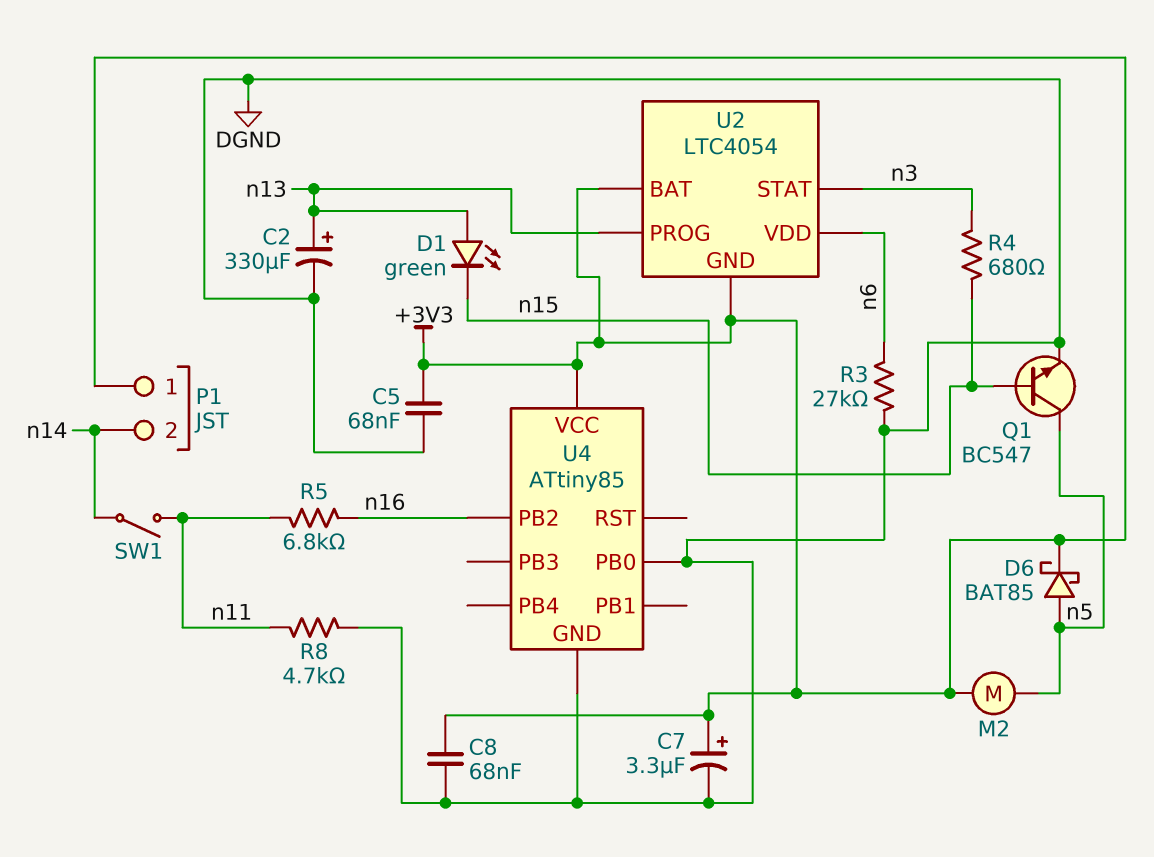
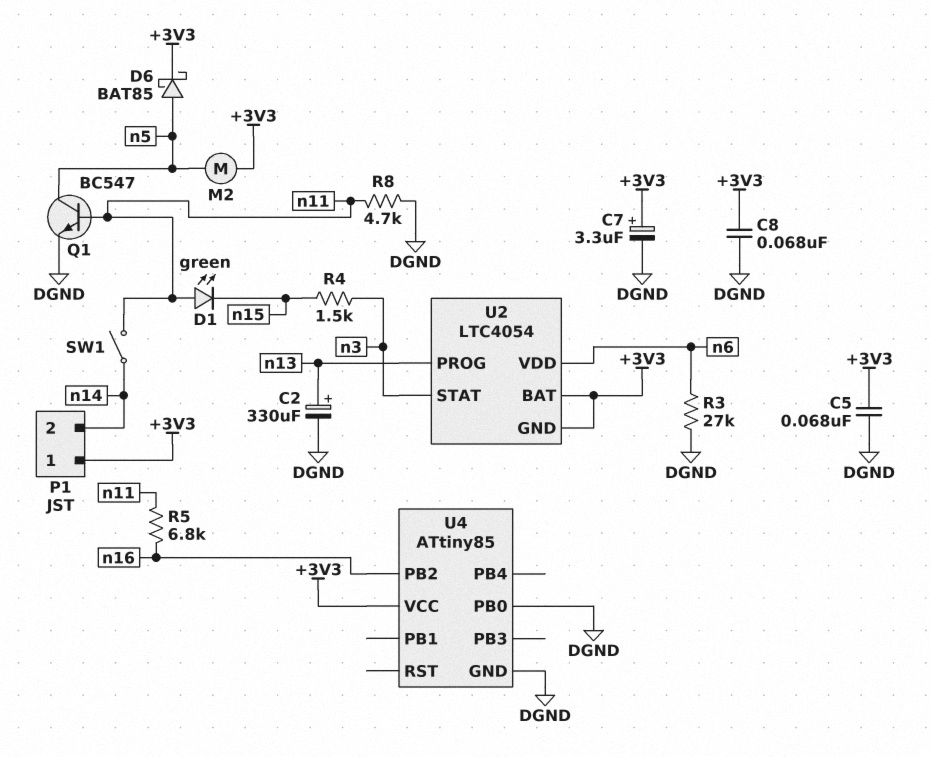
D1: LED green (A n13, K n15) -> LED green (A n11, K n15)
Q1: NPN BC547 (B n15, C n5, E DGND) -> NPN BC547 (B n11, C n5, E DGND)
R4: 680 (n3, n15) -> 1.5k (n3, n15)

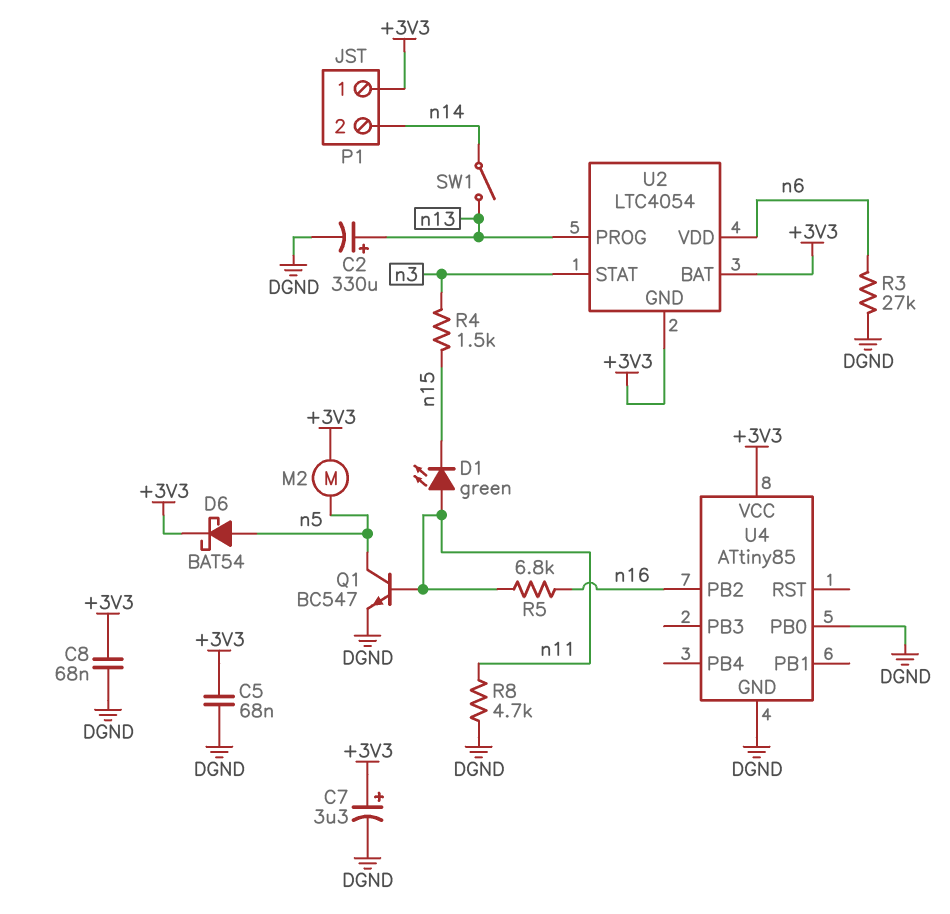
D6: schottky BAT85 (A n5, K +3V3) -> schottky BAT54 (A n5, K +3V3)
SW1: switch (n11, n14) -> switch (n13, n14)

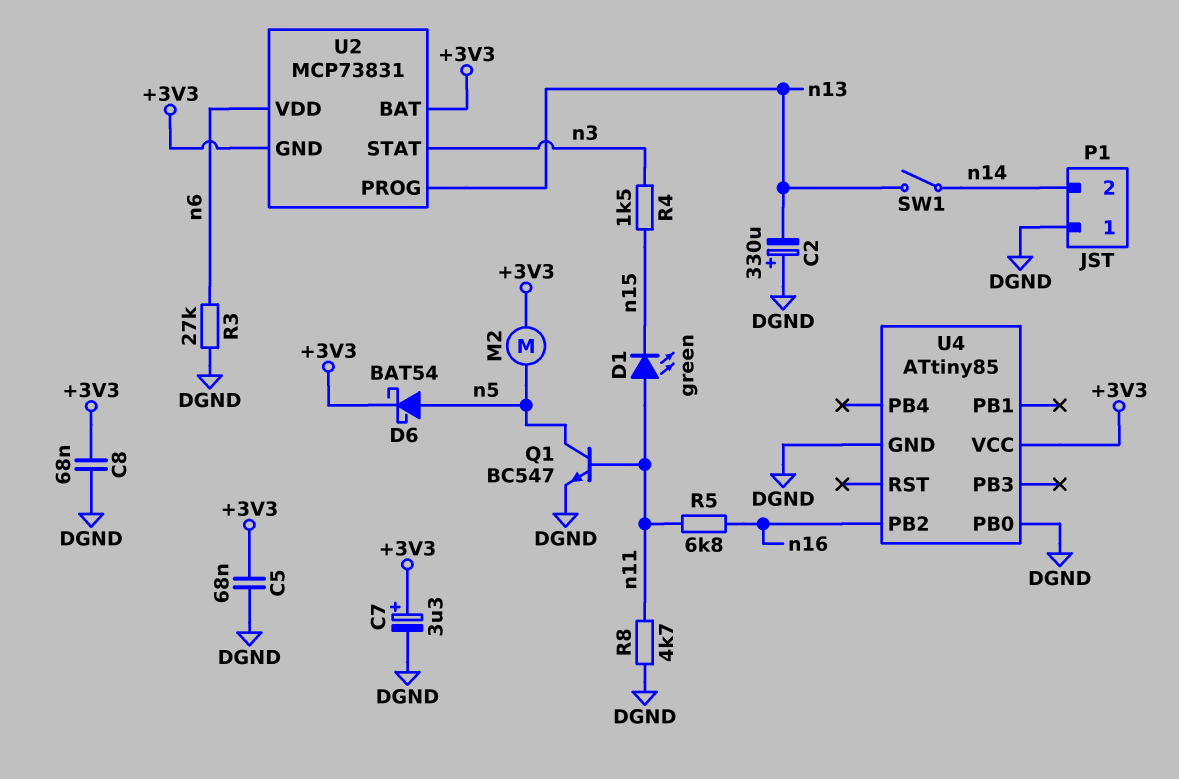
C2: 330uF (plus n13, minus DGND) -> 330uF (plus DGND, minus n13)
P1 pin 1: +3V3 -> DGND
U2: LTC4054 -> MCP73831

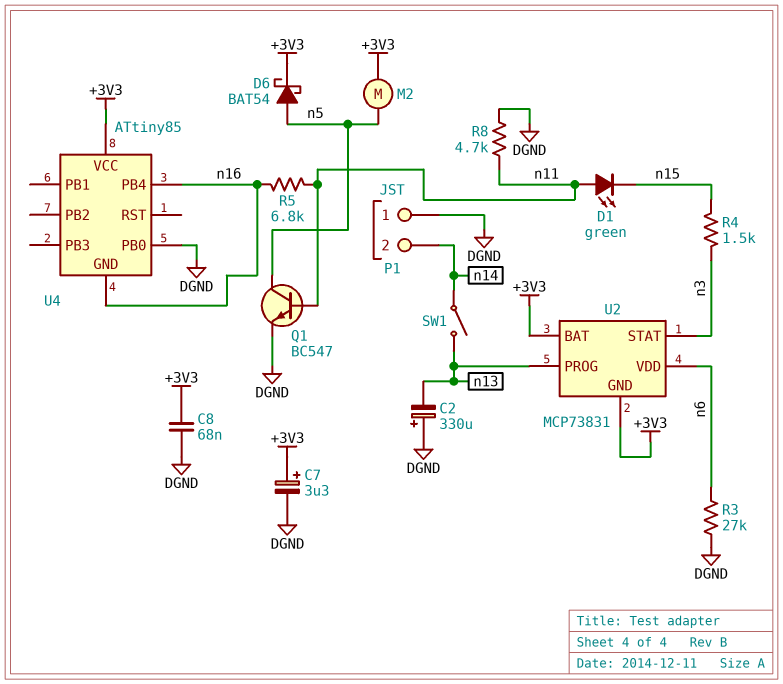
C5: 68nF (+3V3, DGND) -> none
U4 pin GND: DGND -> n16
U4 pin PB2: n16 -> none
U4 pin PB4: none -> n16

